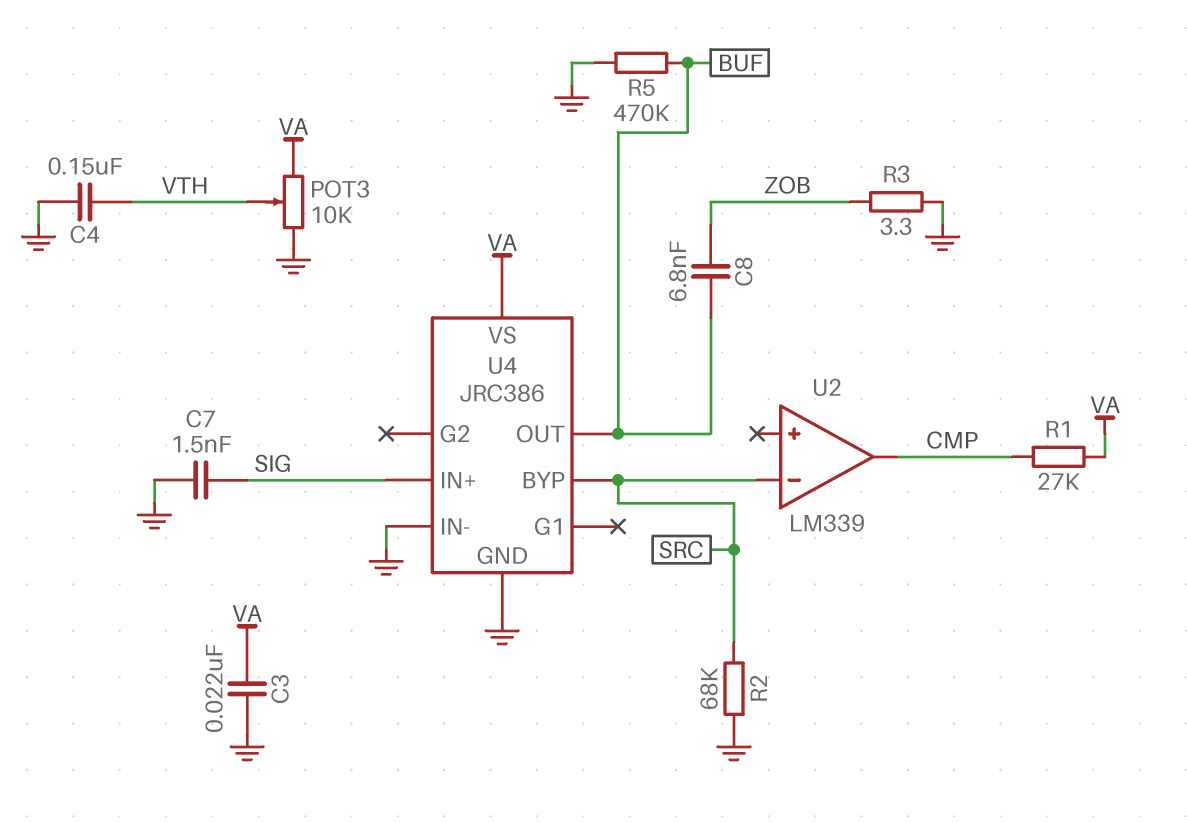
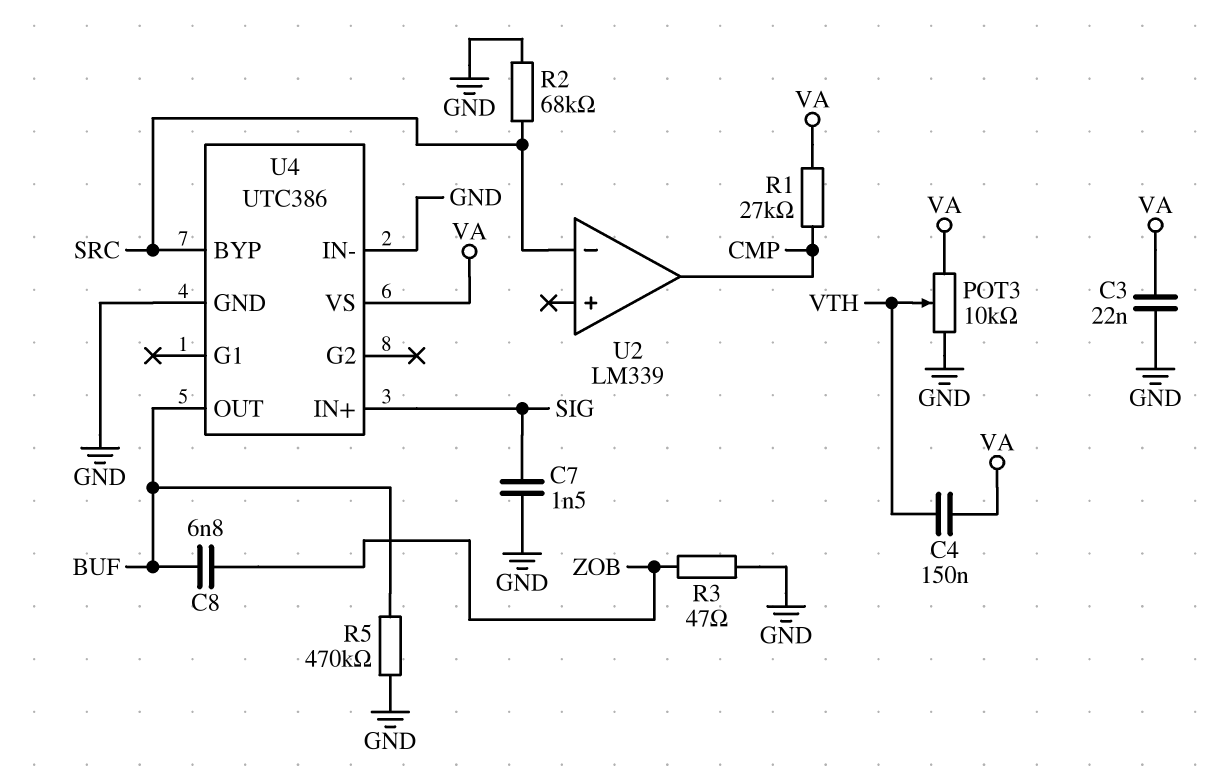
C4: 150nF (GND, VTH) -> 150nF (VA, VTH)
R3: 3.3 (GND, ZOB) -> 47 (GND, ZOB)
U4: JRC386 -> UTC386

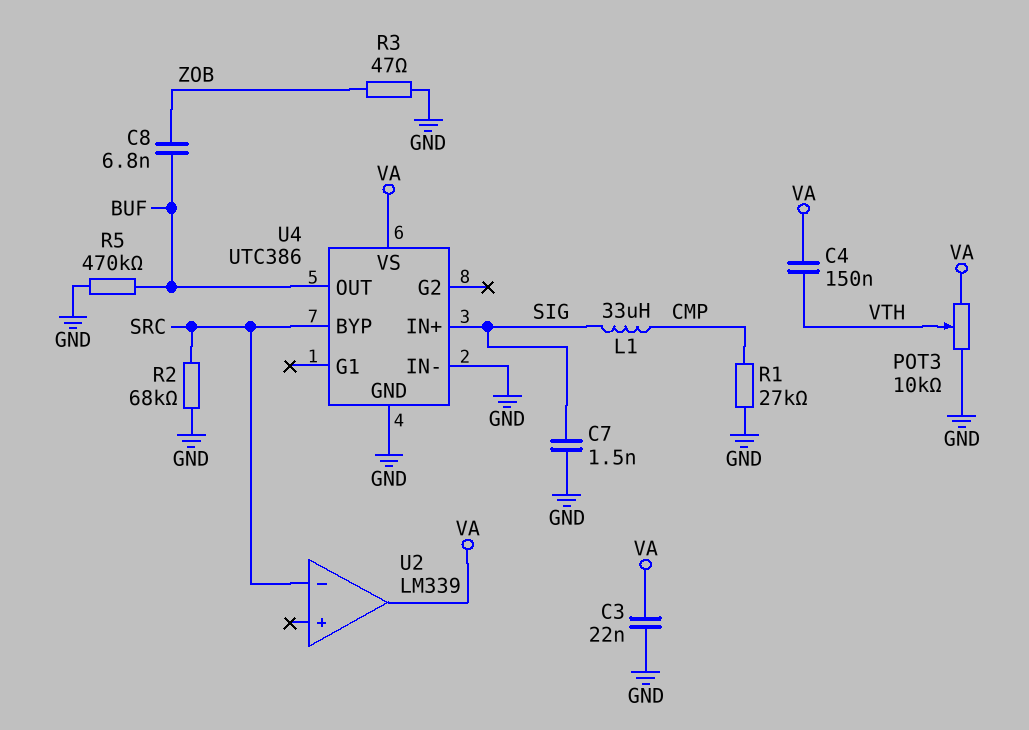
L1: none -> 33uH (CMP, SIG)
R1: 27k (CMP, VA) -> 27k (CMP, GND)
U2 pin out: CMP -> VA

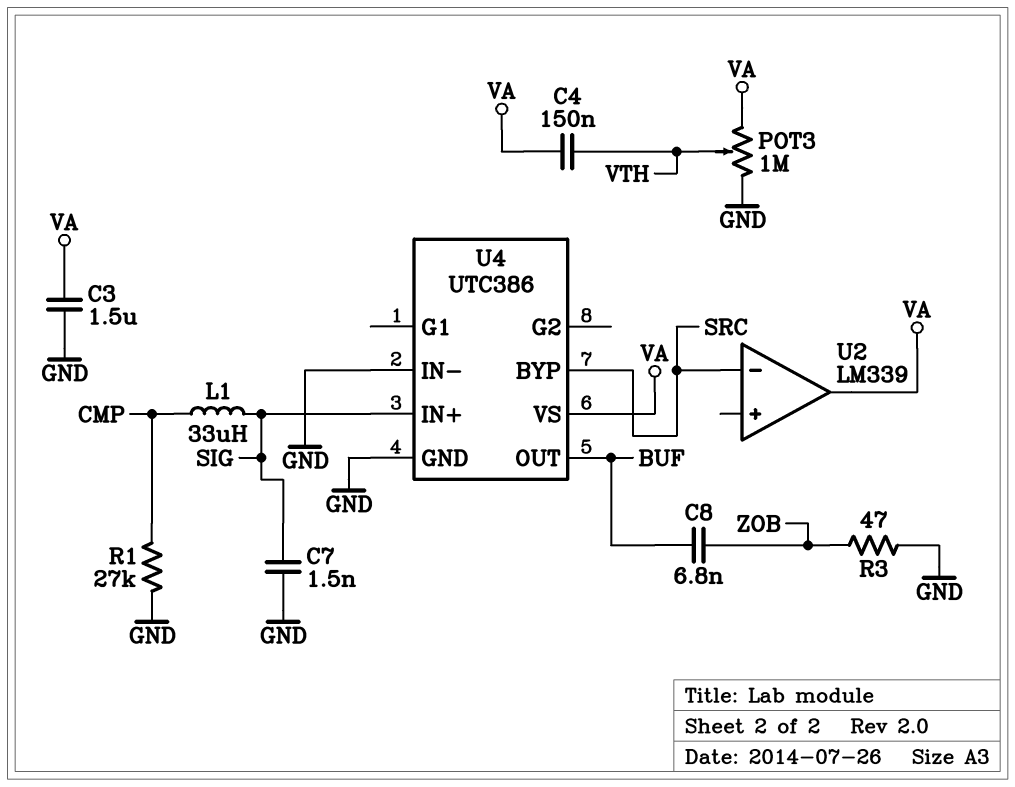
C3: 22nF (GND, VA) -> 1.5uF (GND, VA)
POT3: 10k (GND, VA, wiper VTH) -> 1M (GND, VA, wiper VTH)
R2: 68k (GND, SRC) -> none
R5: 470k (BUF, GND) -> none

